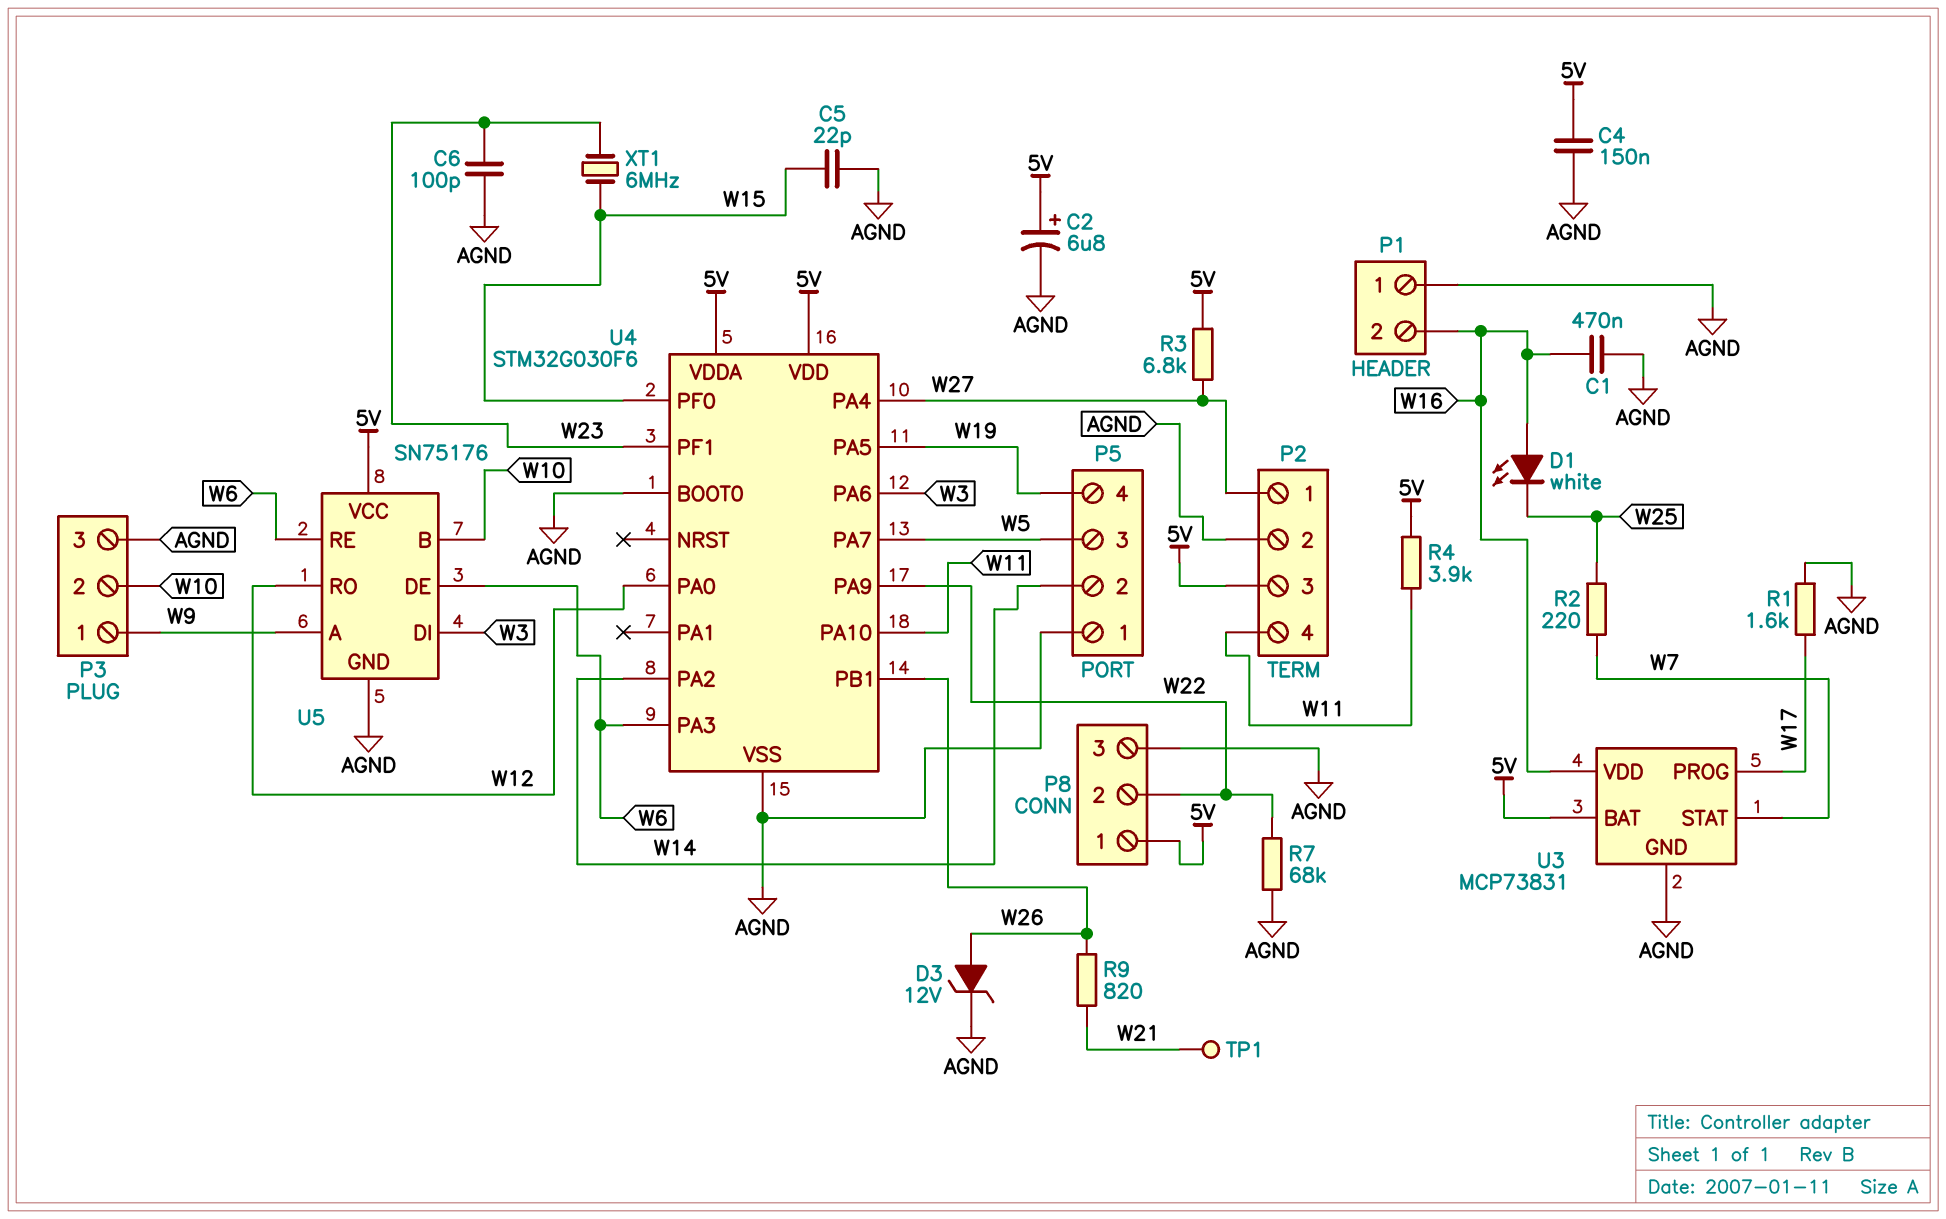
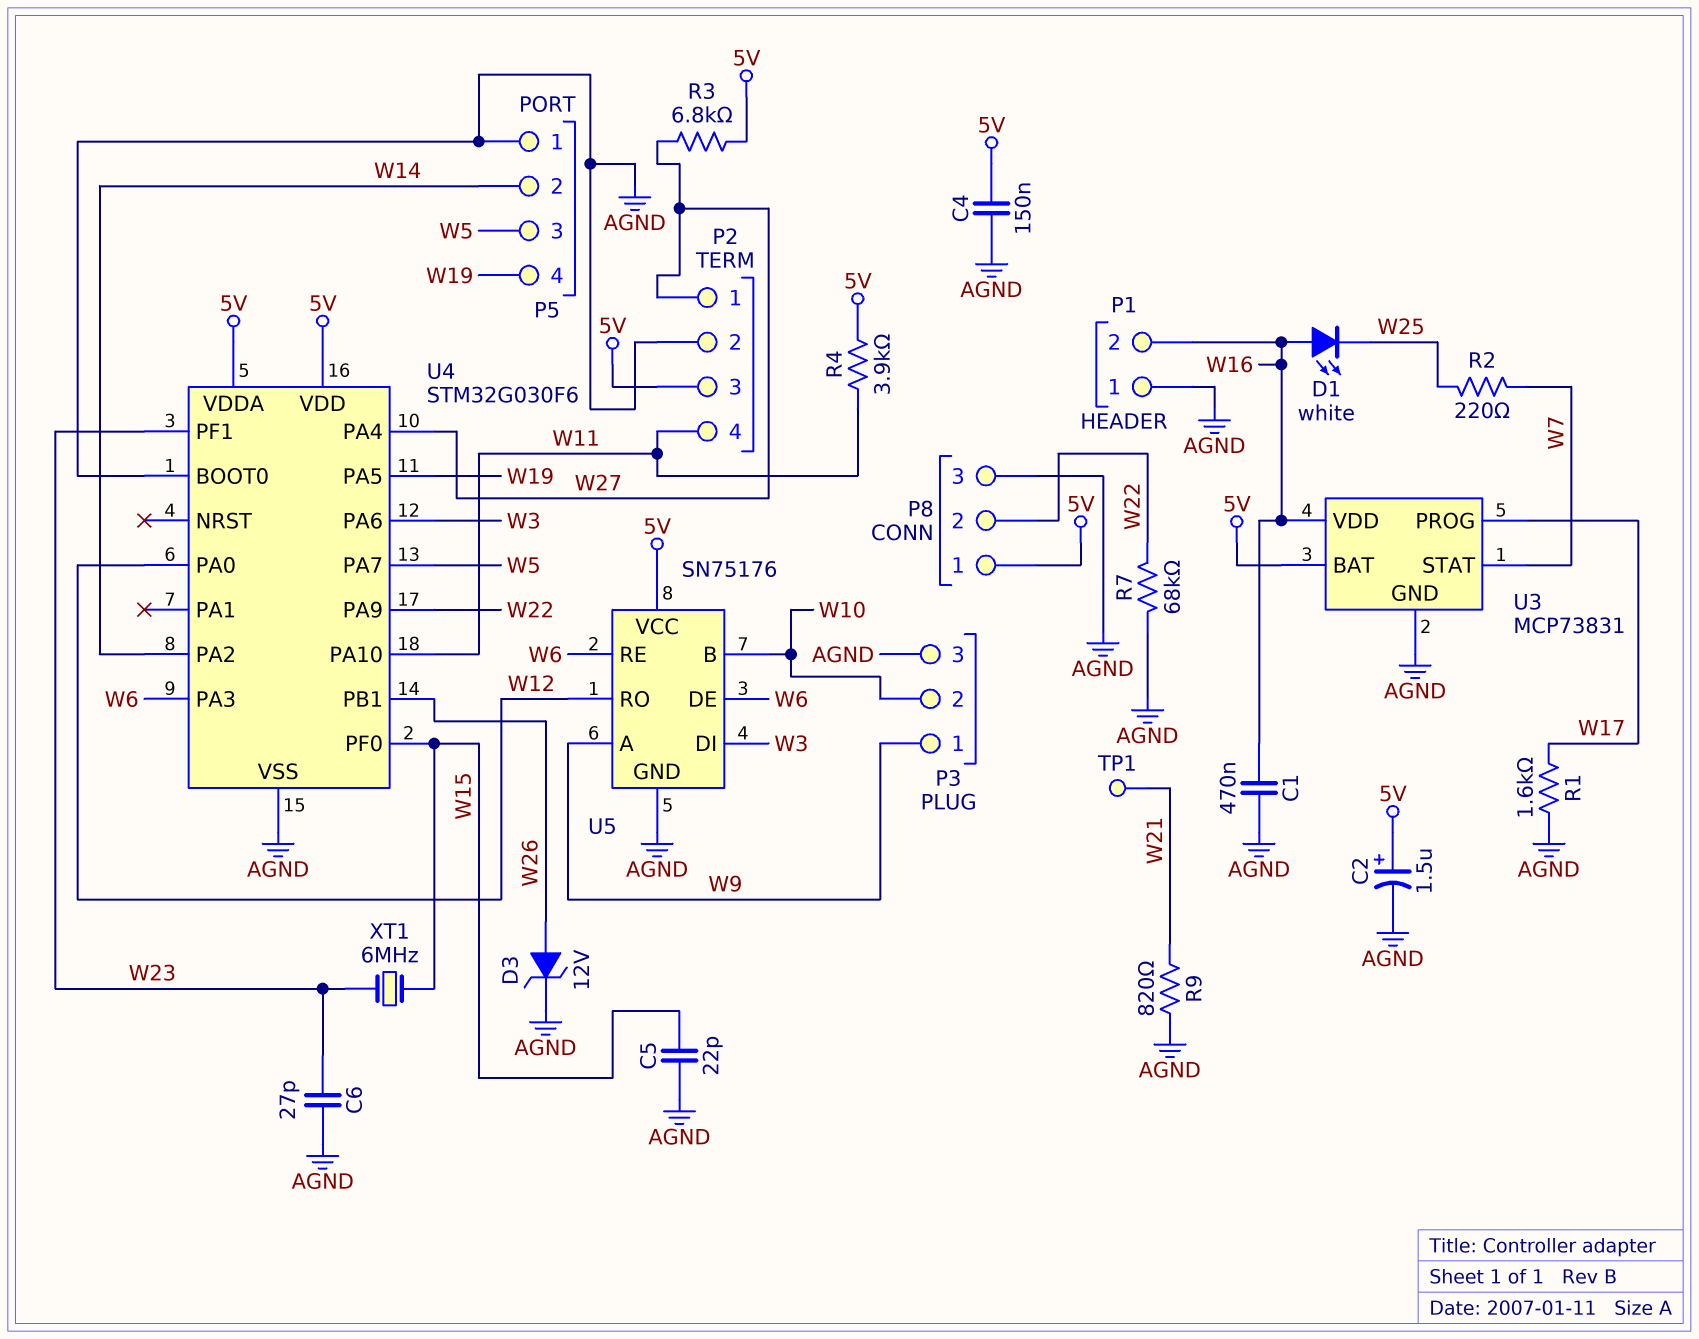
C2: 6.8uF (plus 5V, minus AGND) -> 1.5uF (plus 5V, minus AGND)
C6: 100pF (AGND, W23) -> 27pF (AGND, W23)
R9: 820 (W21, W26) -> 820 (AGND, W21)

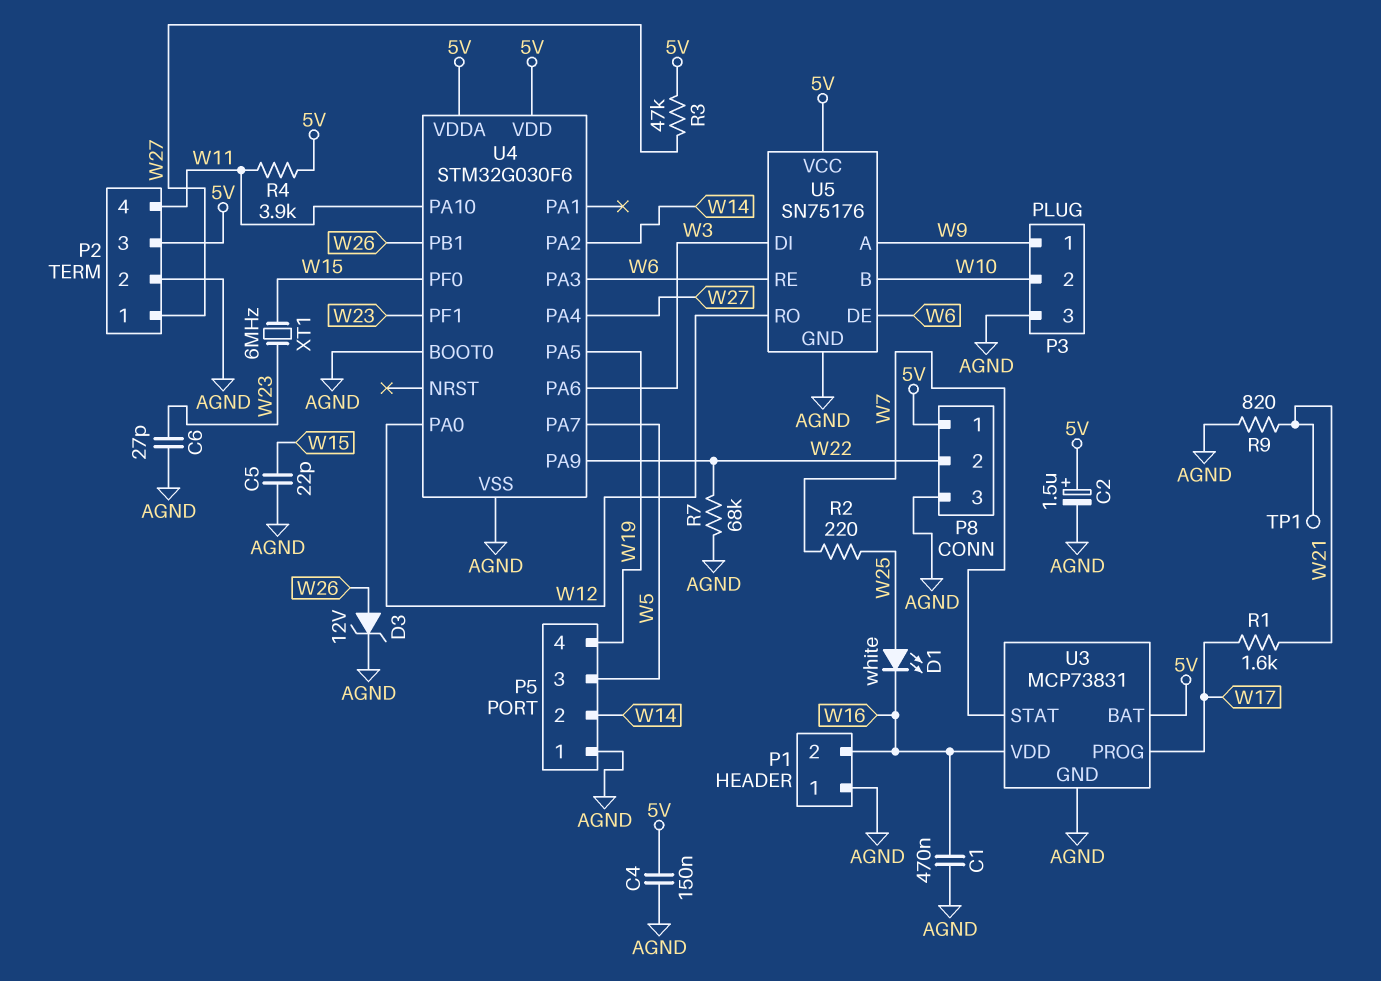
D1: LED white (A W16, K W25) -> LED white (A W25, K W16)
R1: 1.6k (AGND, W17) -> 1.6k (W17, W21)
R3: 6.8k (5V, W27) -> 47k (5V, W27)

